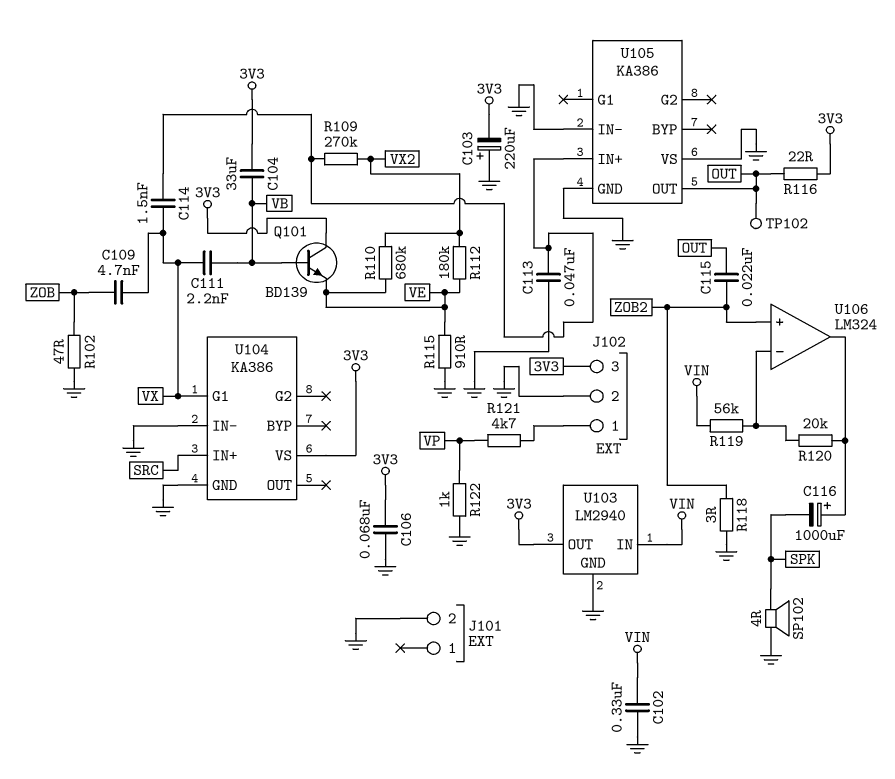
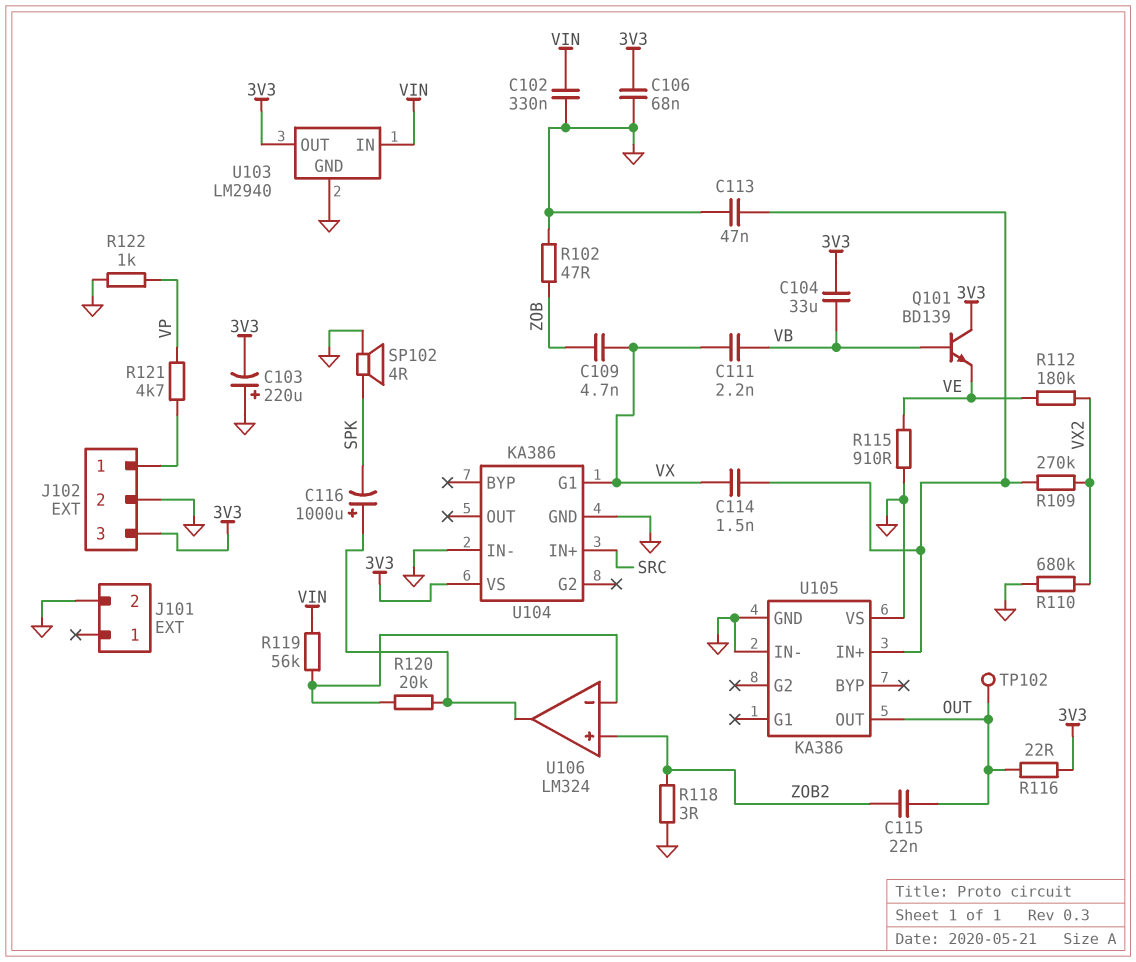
R110: 680k (VE, VX2) -> 680k (GND, VX2)

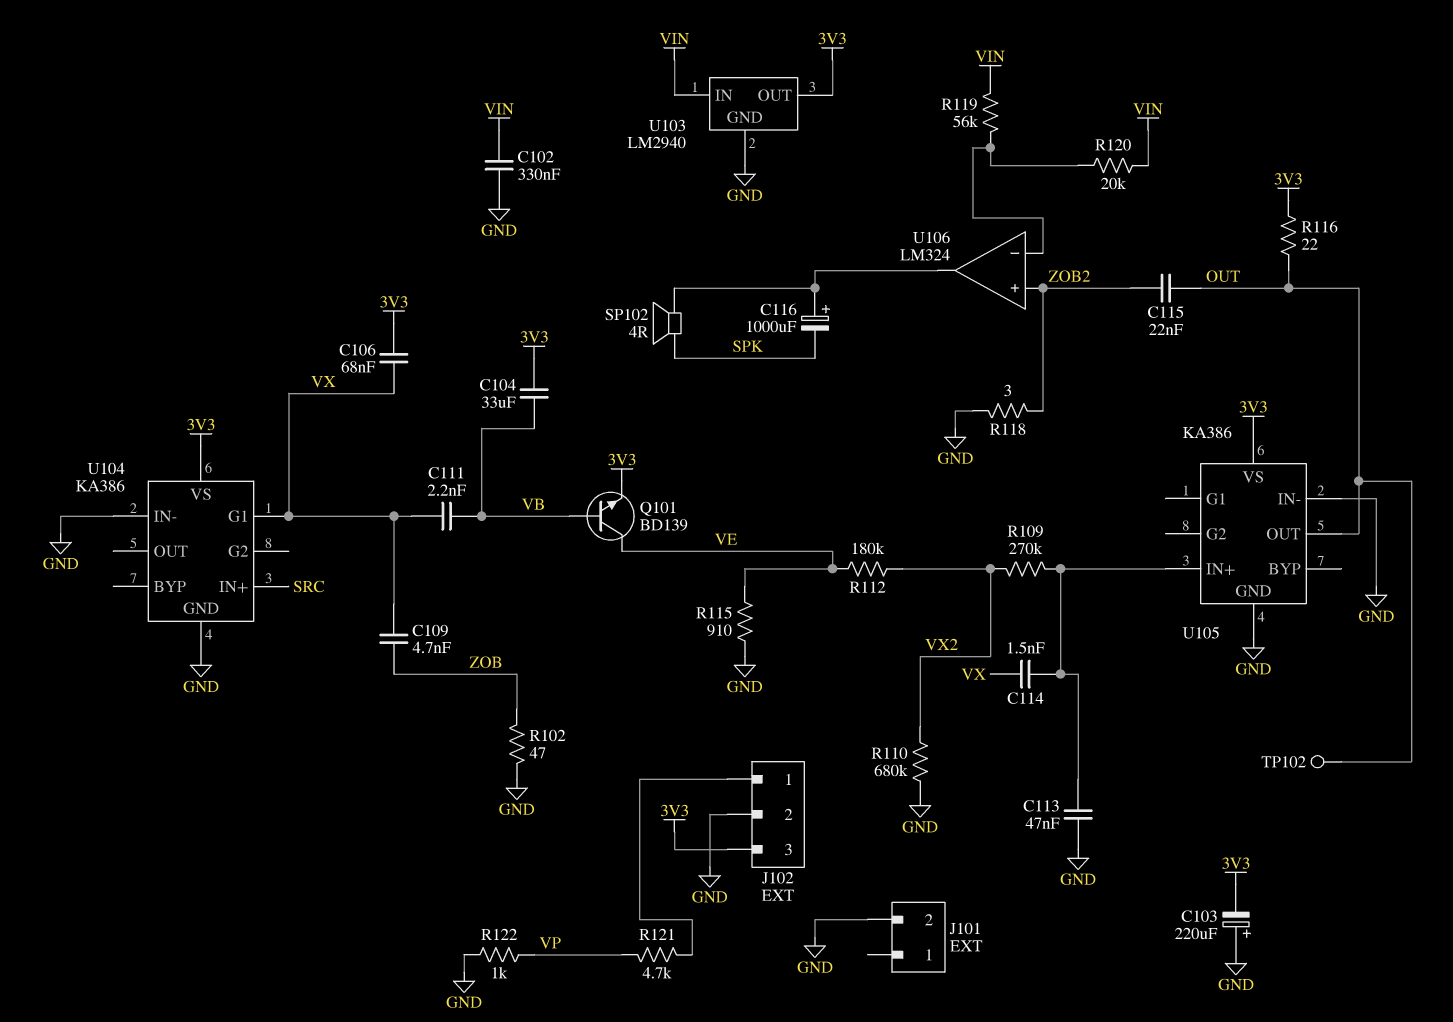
C106: 68nF (3V3, GND) -> 68nF (3V3, VX)
Q101: NPN BD139 (B VB, C 3V3, E VE) -> NPN BD139 (B VB, C VE, E 3V3)
R120: 20k (U106/in-, U106/out) -> 20k (U106/in-, VIN)
SP102: speaker 4R (GND, SPK) -> speaker 4R (SPK, U106/out)
U105 pin VS: GND -> 3V3

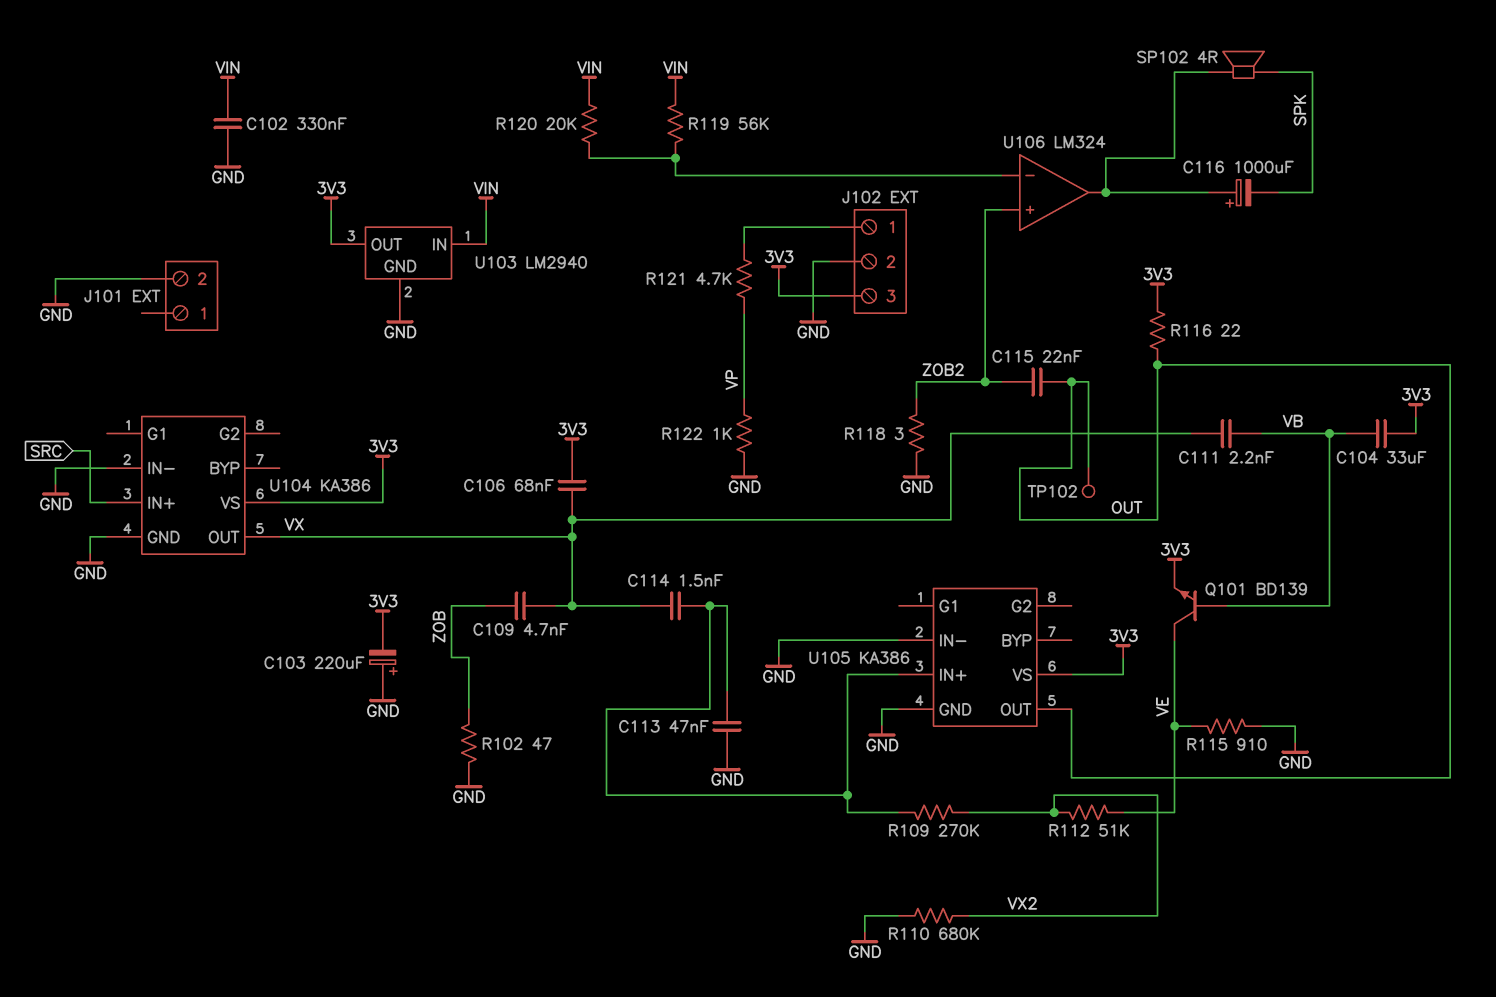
R112: 180k (VE, VX2) -> 51k (VE, VX2)
U104 pin G1: VX -> none
U104 pin OUT: none -> VX

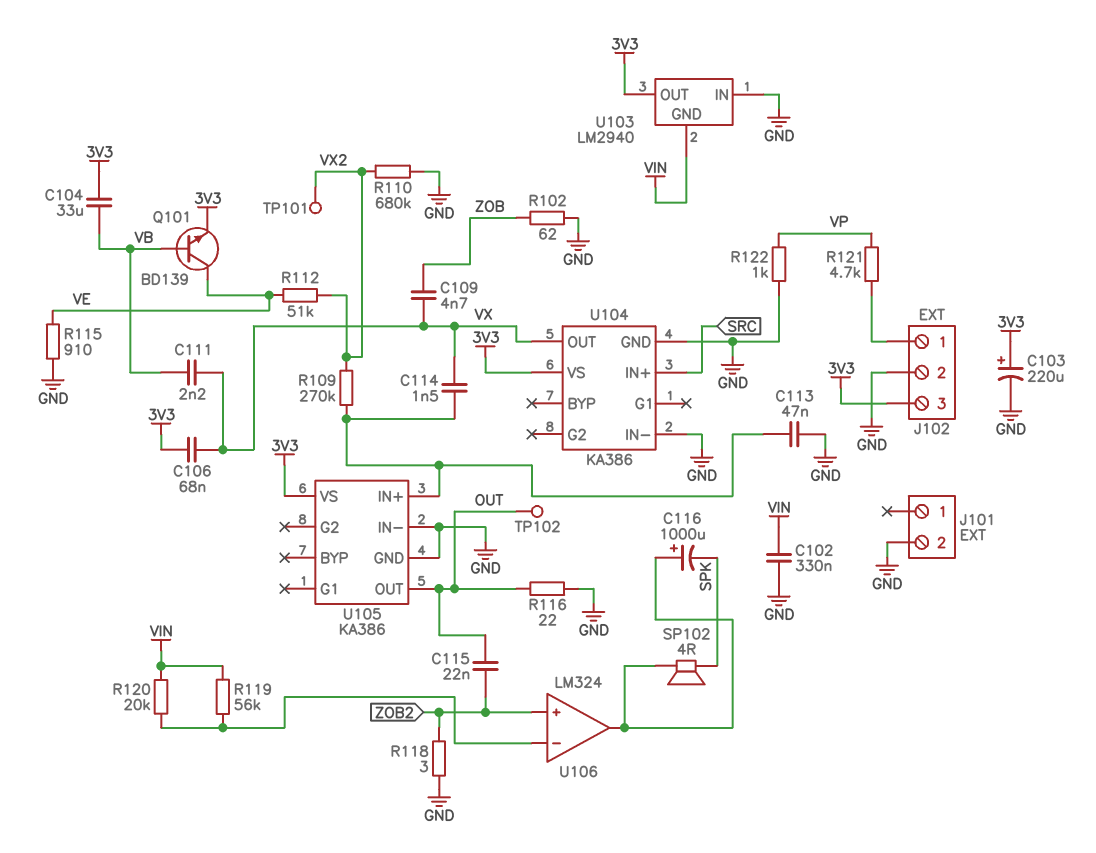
C103: 220uF (plus GND, minus 3V3) -> 220uF (plus 3V3, minus GND)
R102: 47 (GND, ZOB) -> 62 (GND, ZOB)
R116: 22 (3V3, OUT) -> 22 (GND, OUT)
TP101: none -> test point (VX2)
U103 pin GND: GND -> VIN
U103 pin IN: VIN -> GND

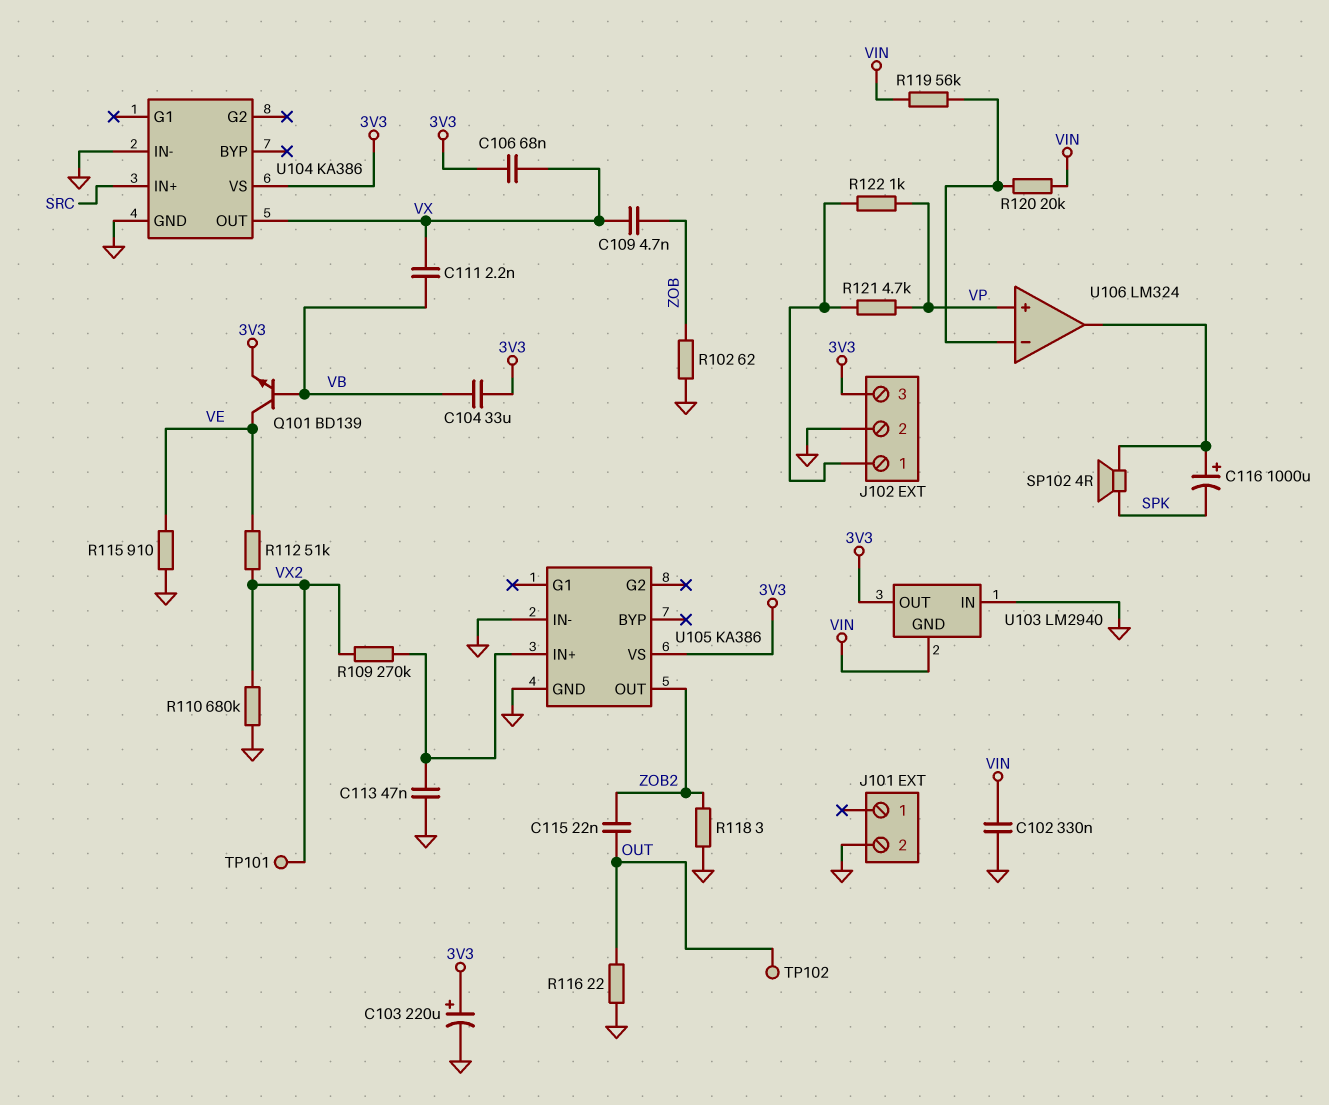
C114: 1.5nF (U105/IN+, VX) -> none
R122: 1k (GND, VP) -> 1k (J102/1, VP)
U105 pin OUT: OUT -> ZOB2
U106 pin in+: ZOB2 -> VP

